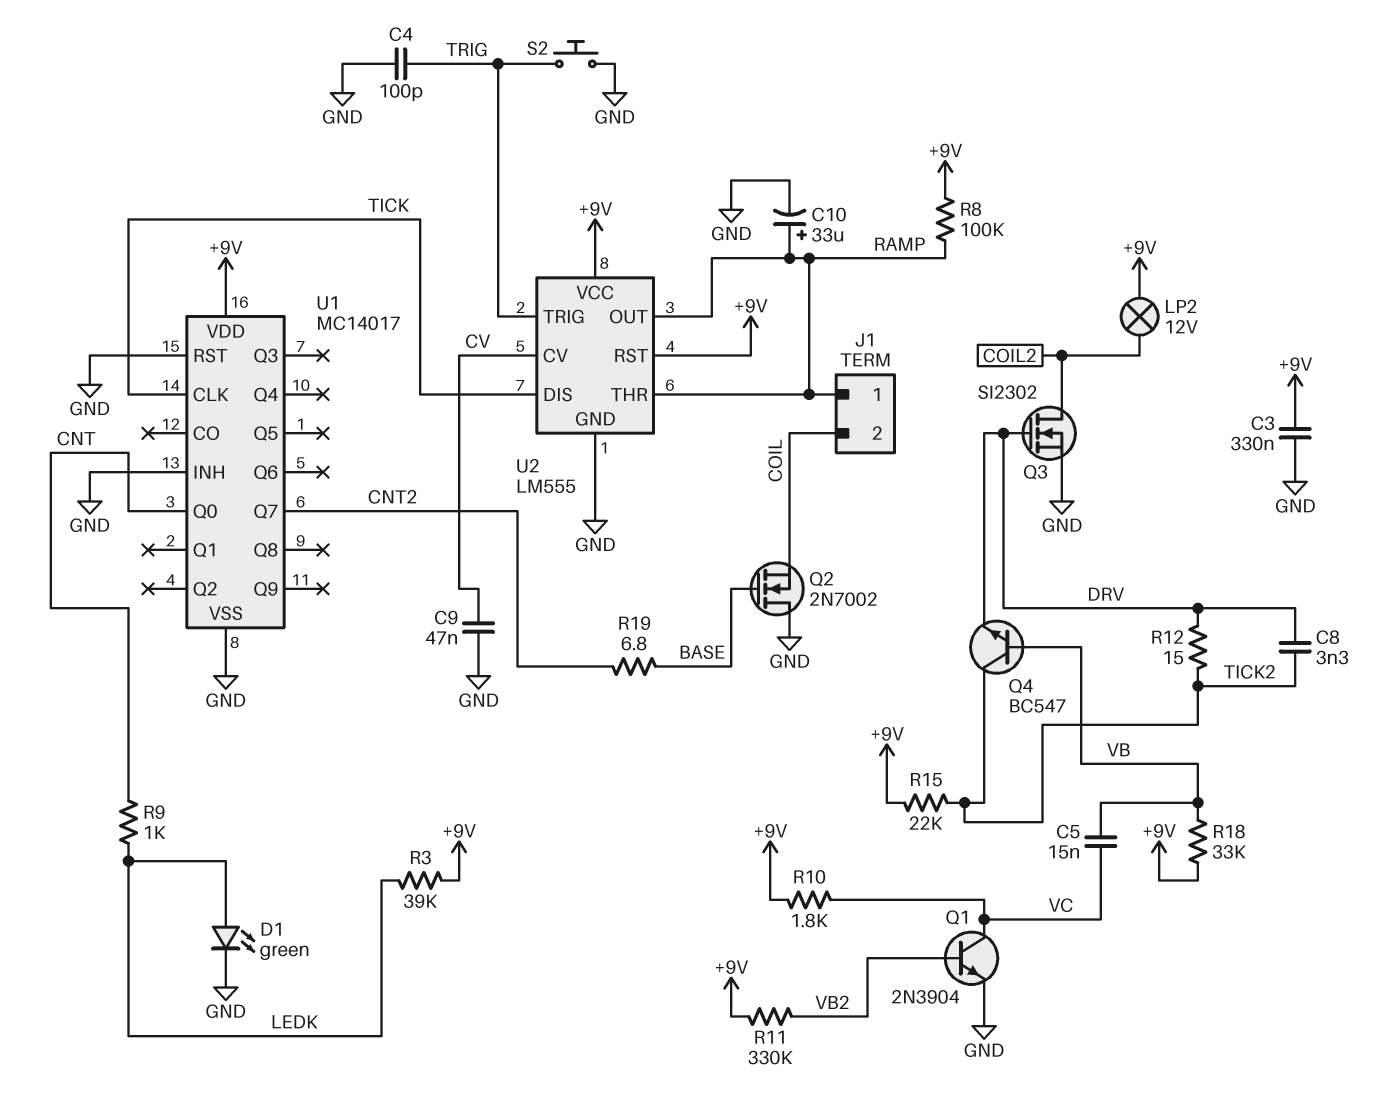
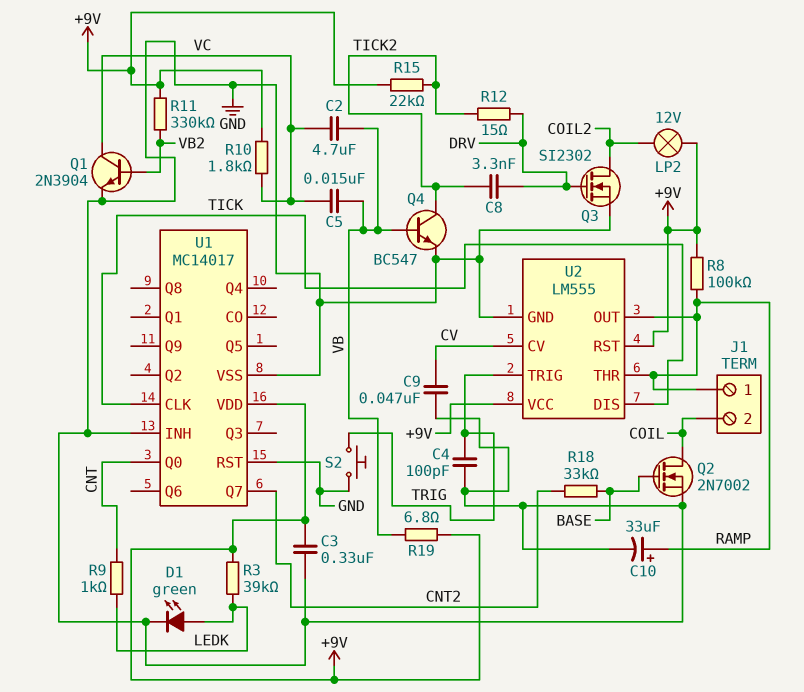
C2: none -> 4.7uF (VB, VC)
Q2: NMOS 2N7002 (G BASE, D GND, S COIL) -> NMOS 2N7002 (G BASE, D COIL, S GND)
Q4: NPN BC547 (B VB, C TICK2, E DRV) -> NPN BC547 (B VB, C TICK2, E GND)
R18: 33k (+9V, VB) -> 33k (BASE, CNT2)
R19: 6.8 (BASE, CNT2) -> 6.8 (+9V, VB)

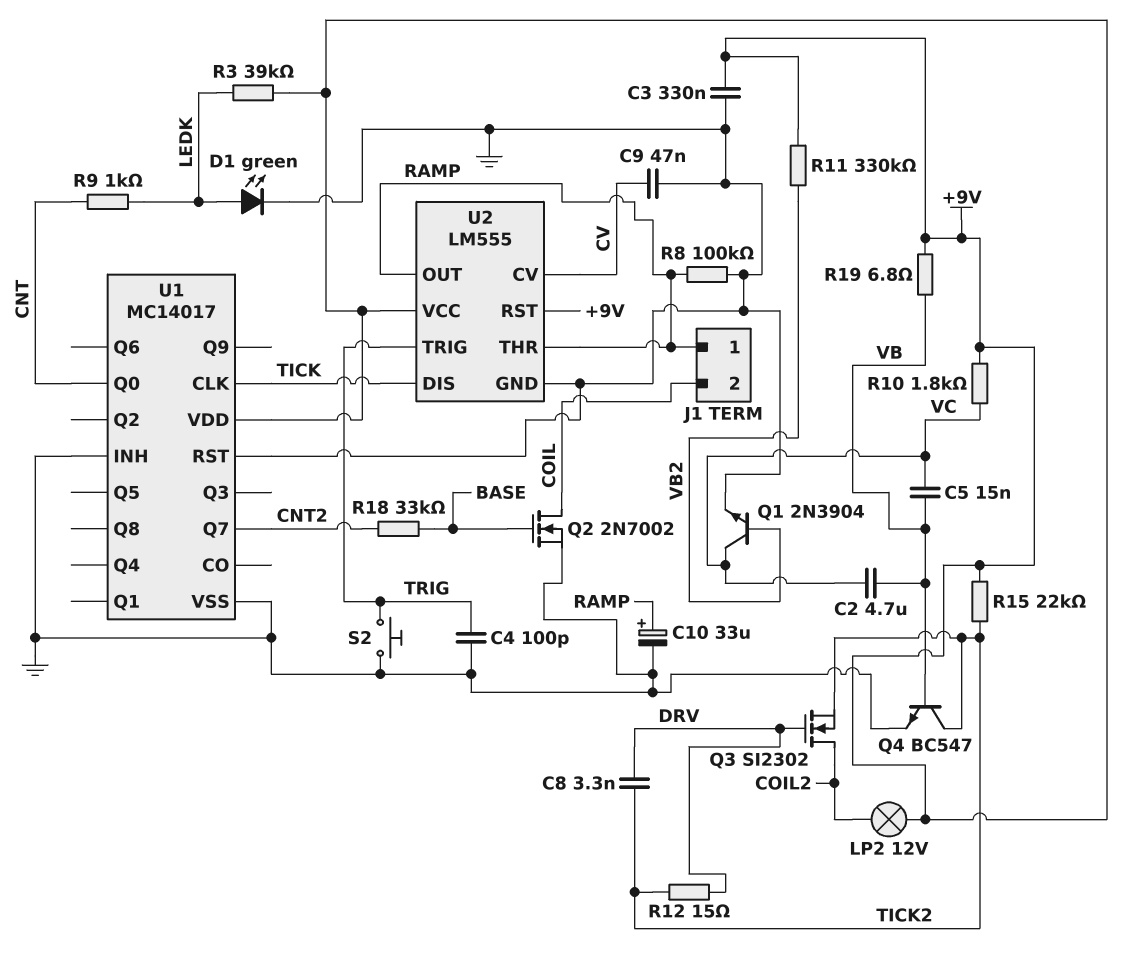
Q3: NMOS SI2302 (G DRV, D COIL2, S GND) -> NMOS SI2302 (G DRV, D COIL2, S TICK2)
R8: 100k (+9V, RAMP) -> 100k (GND, RAMP)

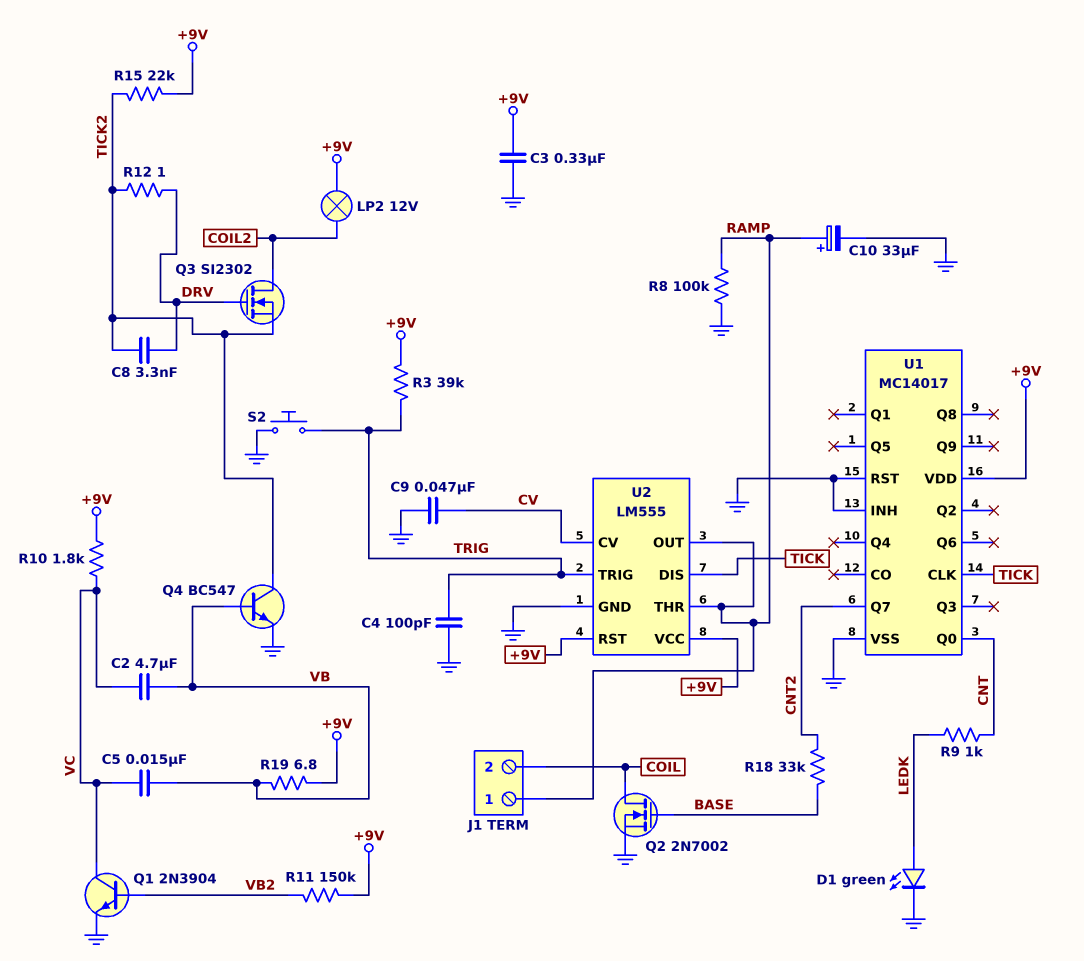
R3: 39k (+9V, LEDK) -> 39k (+9V, TRIG)
R11: 330k (+9V, VB2) -> 150k (+9V, VB2)
R12: 15 (DRV, TICK2) -> 1 (DRV, TICK2)

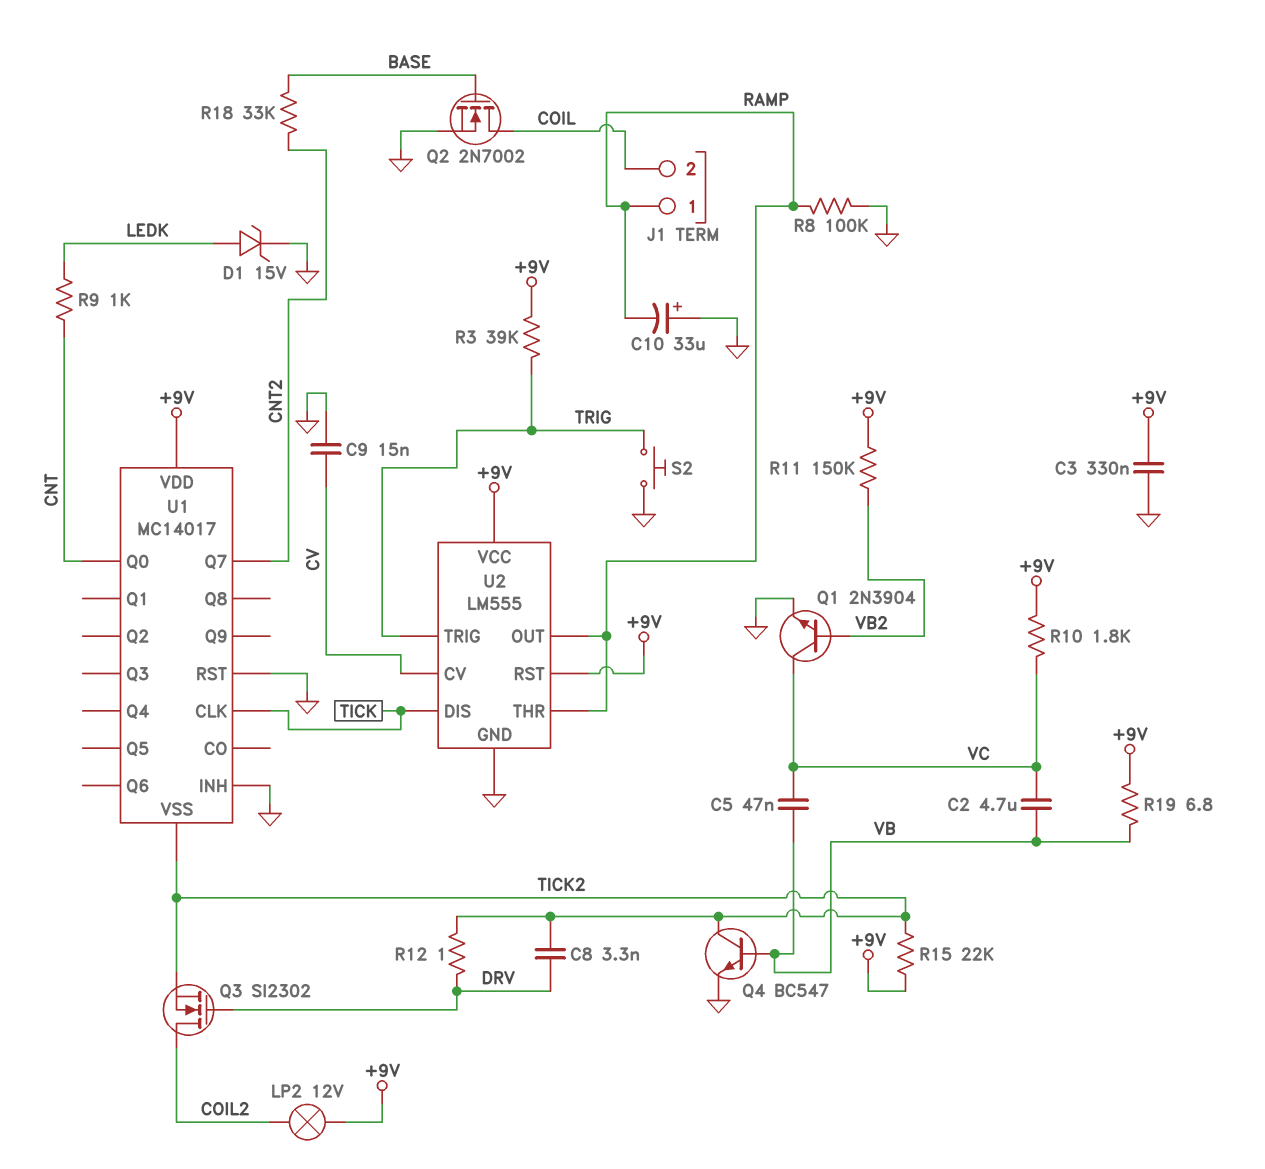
C4: 100pF (GND, TRIG) -> none
C5: 15nF (VB, VC) -> 47nF (VB, VC)
C9: 47nF (CV, GND) -> 15nF (CV, GND)
C10: 33uF (plus RAMP, minus GND) -> 33uF (plus GND, minus RAMP)
D1: LED green (A LEDK, K GND) -> zener 15V (A LEDK, K GND)
U1 pin VSS: GND -> TICK2

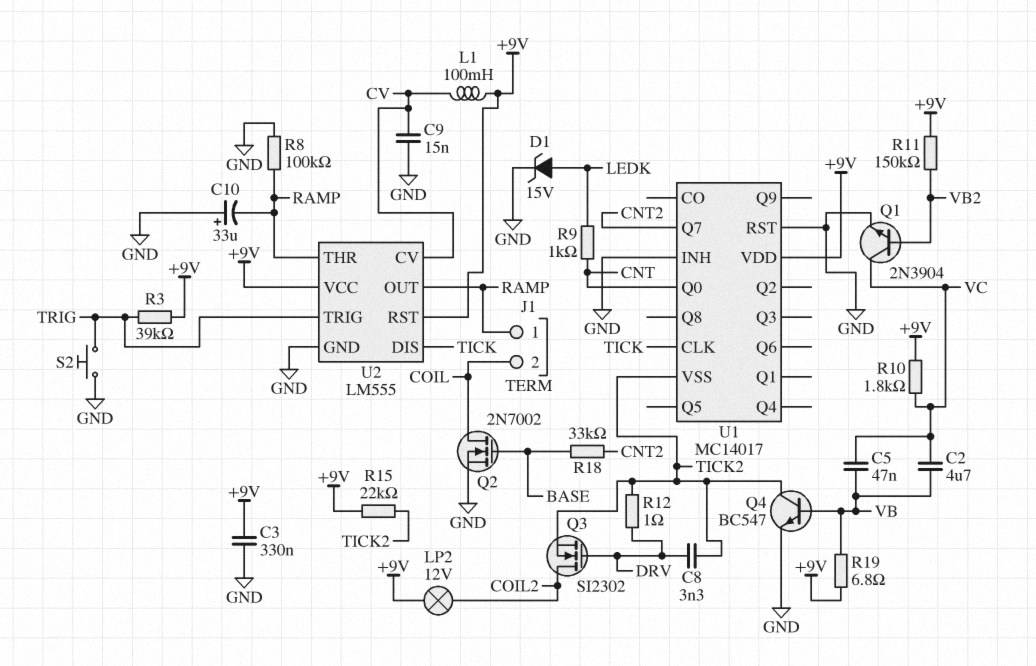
L1: none -> 100mH (+9V, CV)

